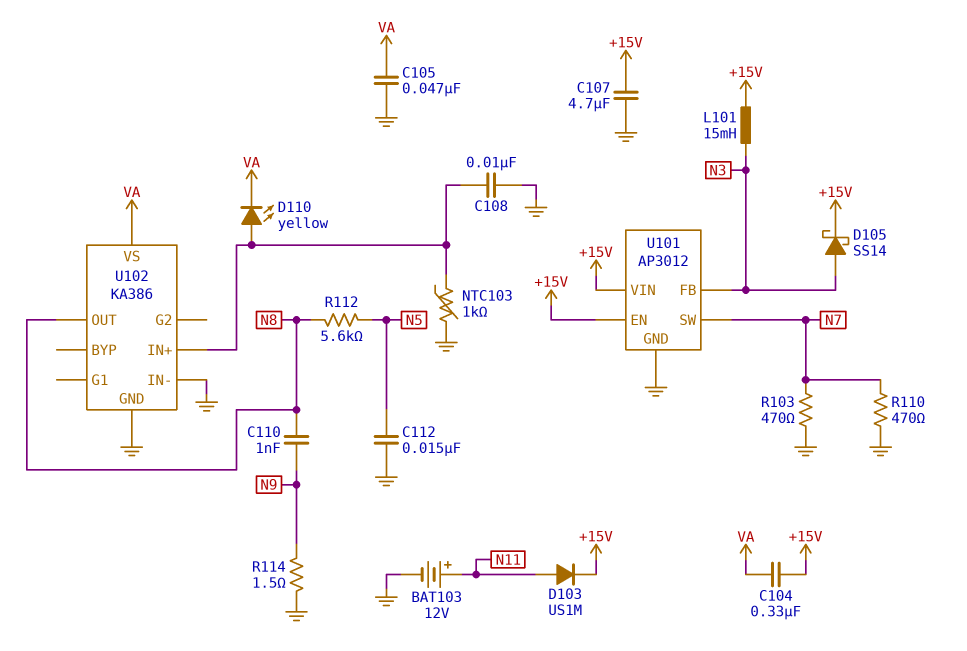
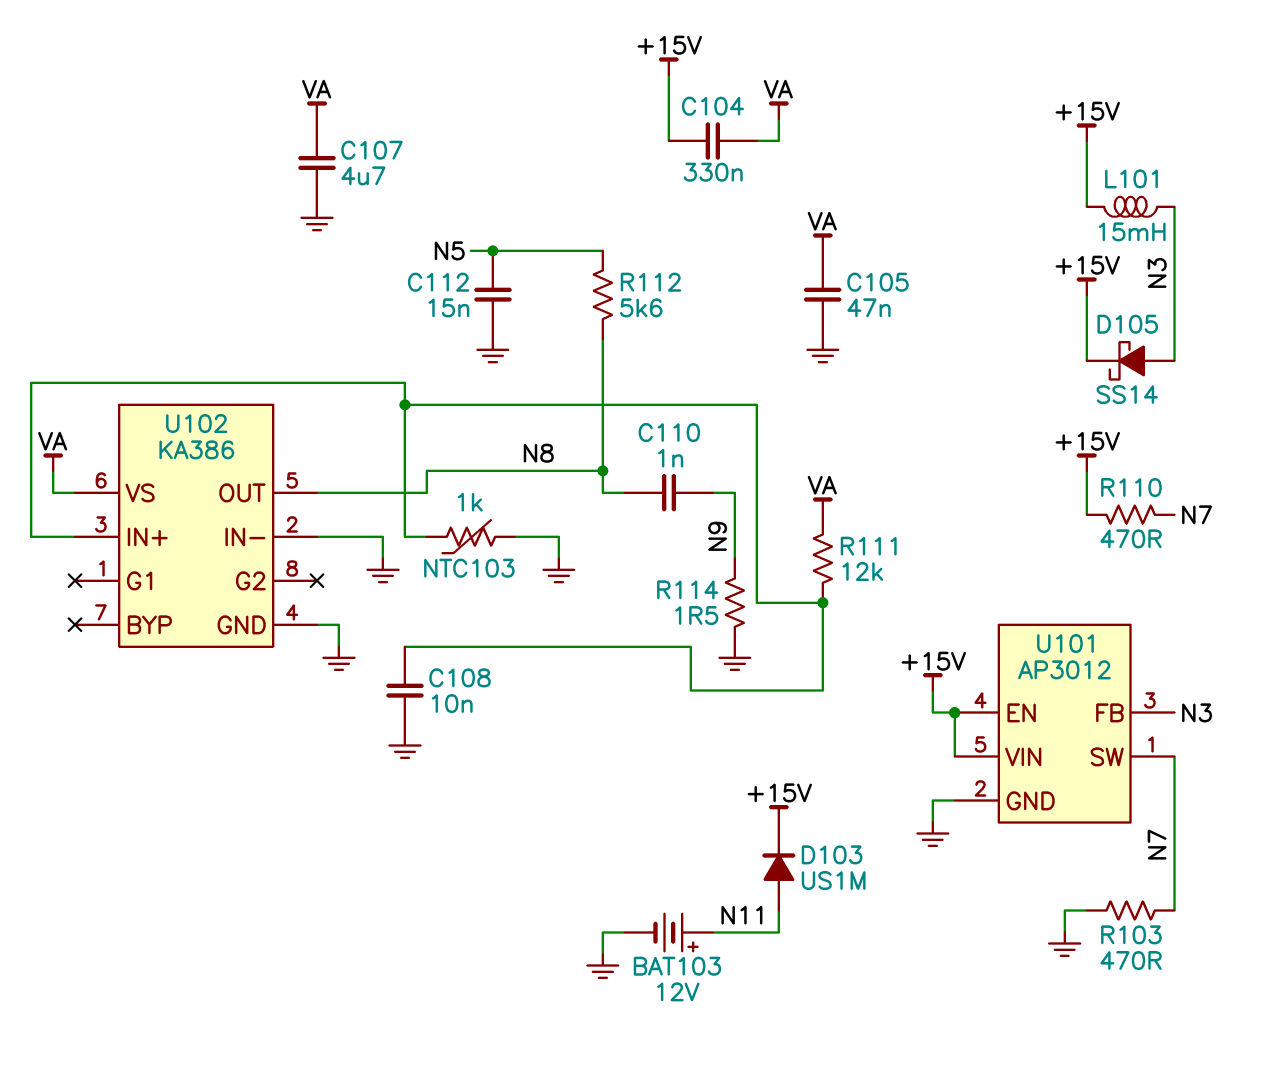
C107: 4.7uF (+15V, GND) -> 4.7uF (GND, VA)
D110: LED yellow (A U102/IN+, K VA) -> none
R110: 470 (GND, N7) -> 470 (+15V, N7)
R111: none -> 12k (U102/IN+, VA)

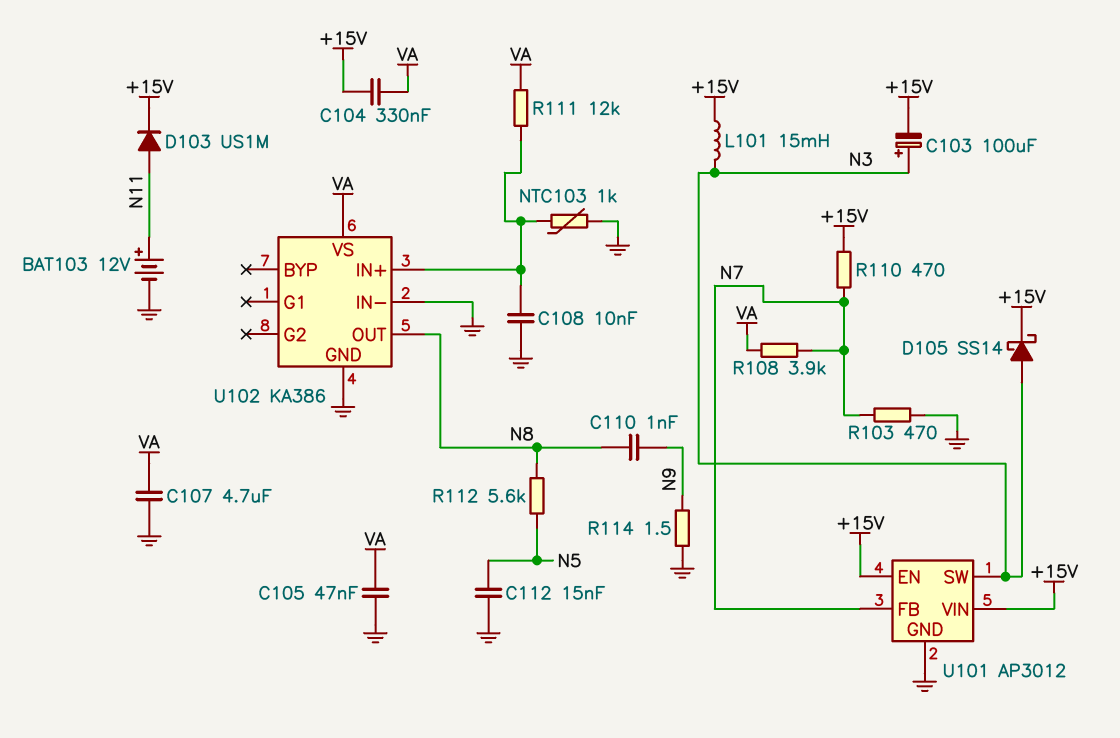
C103: none -> 100uF (plus N3, minus +15V)
R108: none -> 3.9k (N7, VA)
U101 pin FB: N3 -> N7
U101 pin SW: N7 -> N3

